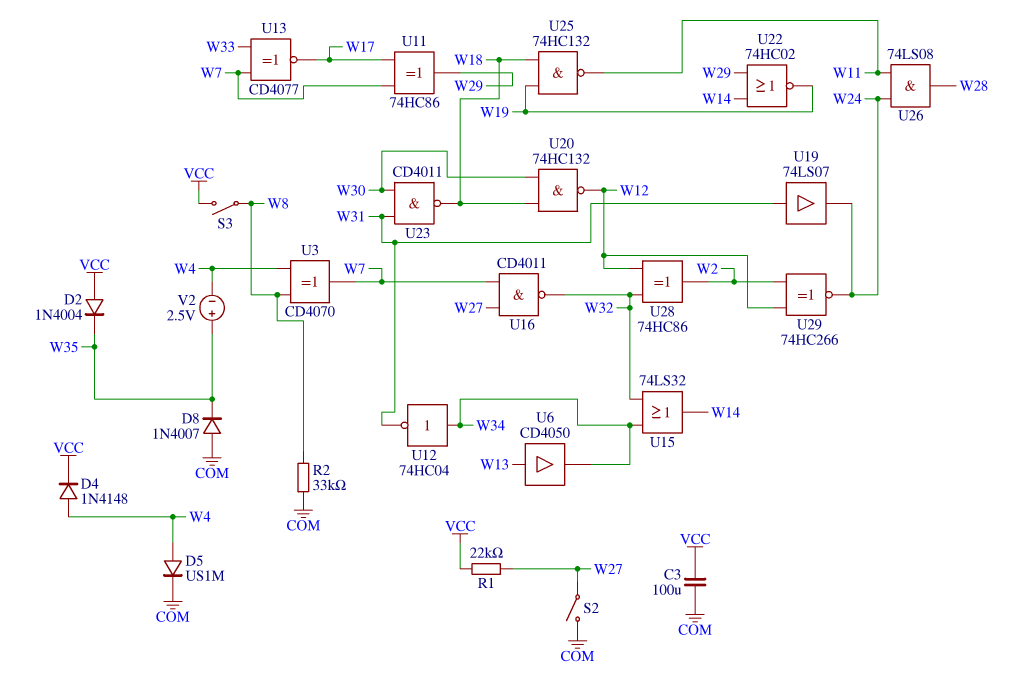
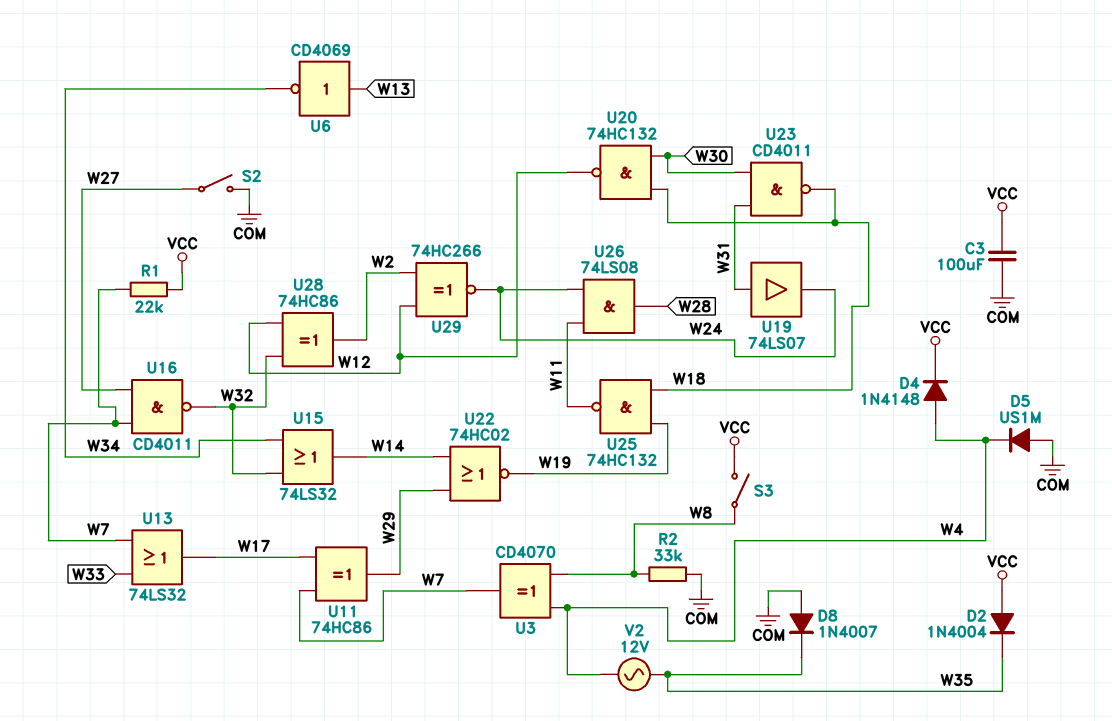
D5: diode US1M (A W4, K COM) -> diode US1M (A COM, K W4)
R1: 22k (VCC, W27) -> 22k (VCC, W7)
U6: buffer CD4050 (in W13, out W34) -> NOT CD4069 (in W13, out W34)
U12: NOT 74HC04 (in W34, out W31) -> none
U13: XNOR CD4077 (in W7, in W33, out W17) -> OR 74LS32 (in W7, in W33, out W17)
V2: 2.5V (plus W35, minus W4) -> AC 12V (W4, W35)

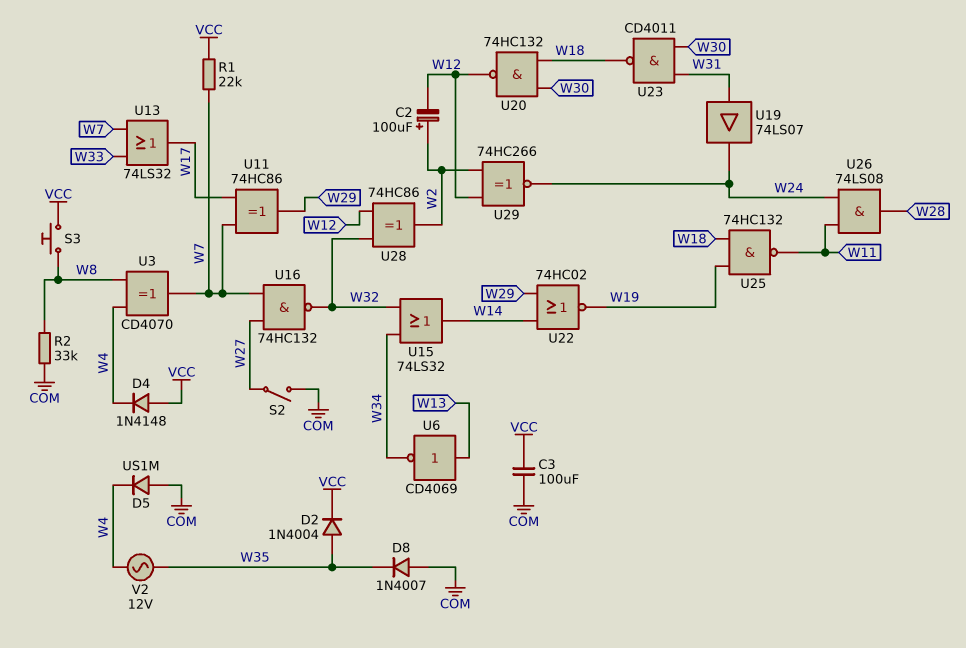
C2: none -> 100uF (plus W2, minus W12)
D2: diode 1N4004 (A VCC, K W35) -> diode 1N4004 (A W35, K VCC)
D4: diode 1N4148 (A W4, K VCC) -> diode 1N4148 (A VCC, K W4)
S3: switch (VCC, W8) -> button (VCC, W8)
U16: NAND CD4011 (in W7, in W27, out W32) -> NAND 74HC132 (in W7, in W27, out W32)

